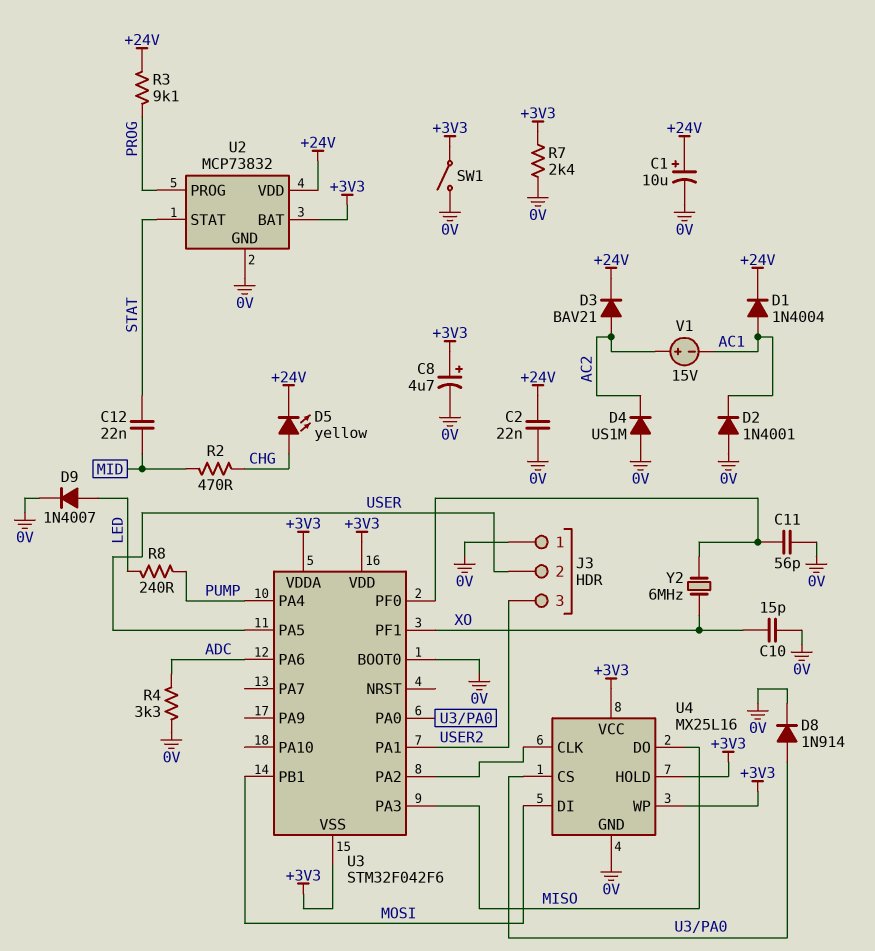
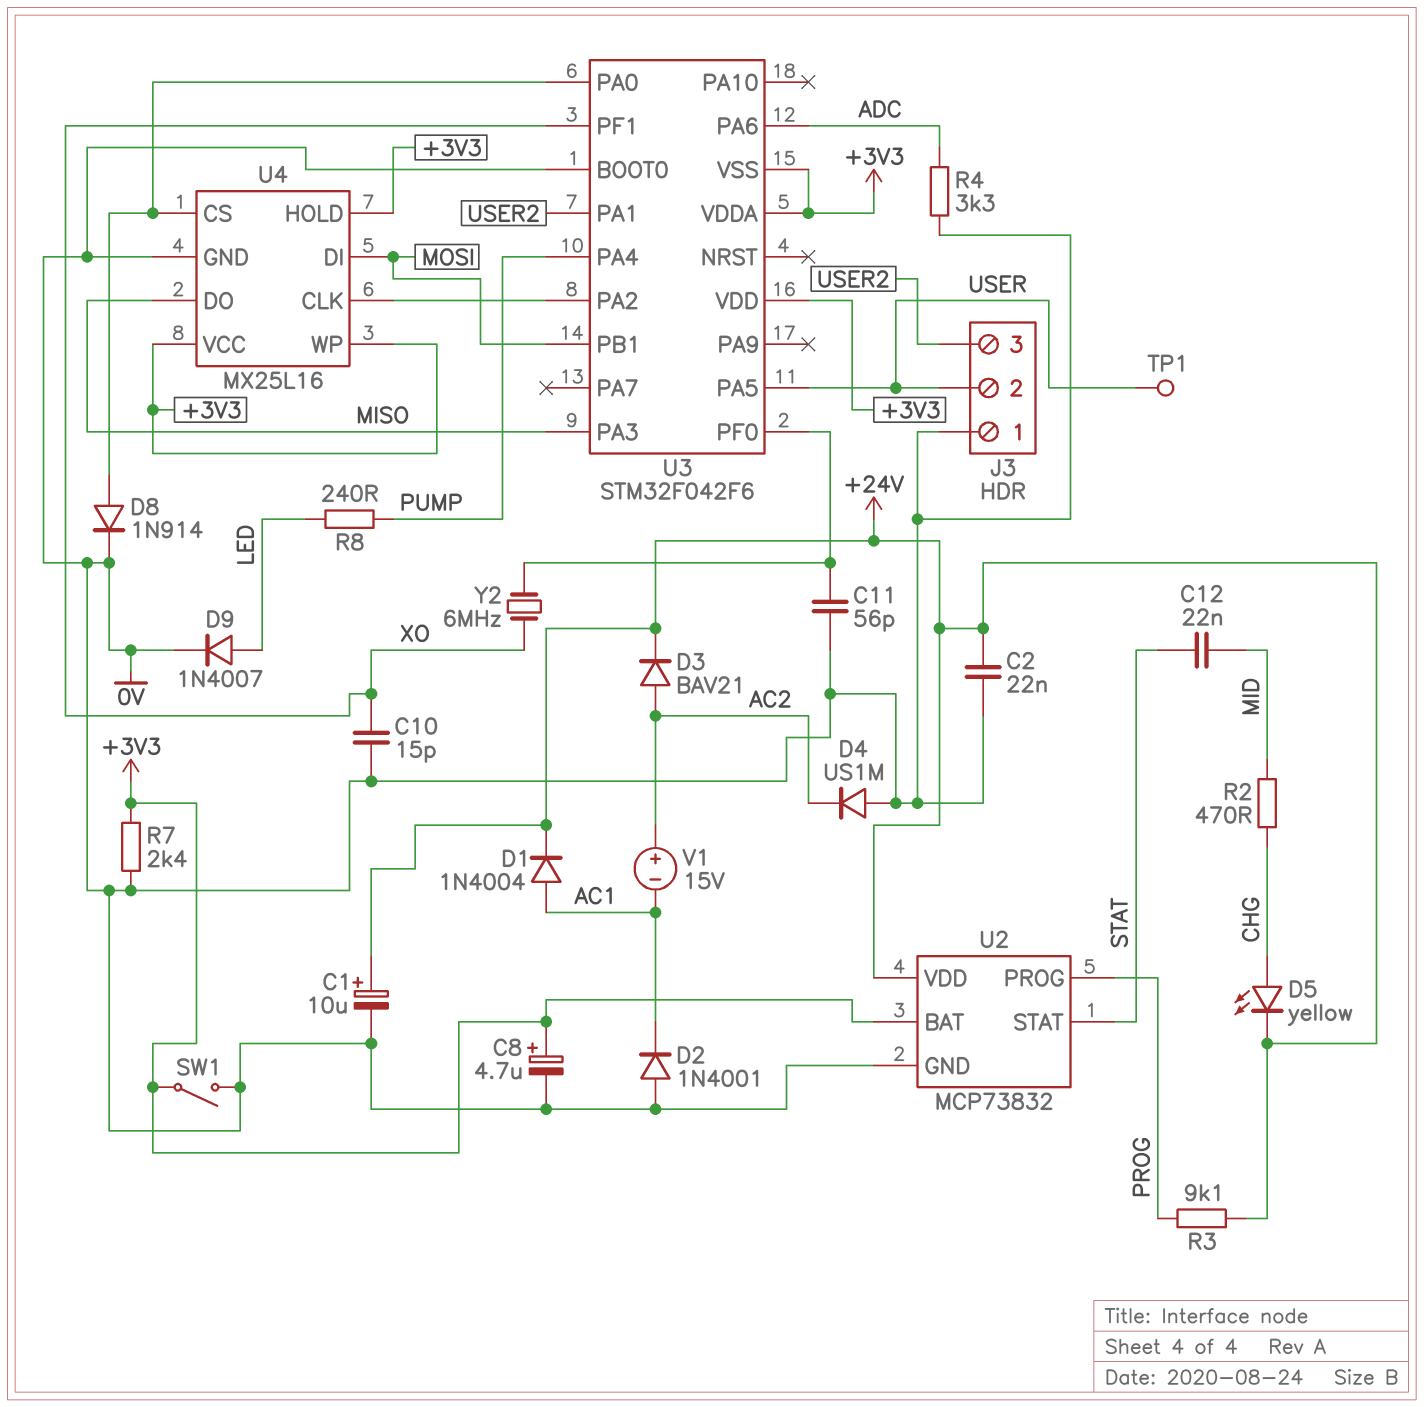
TP1: none -> test point (USER)

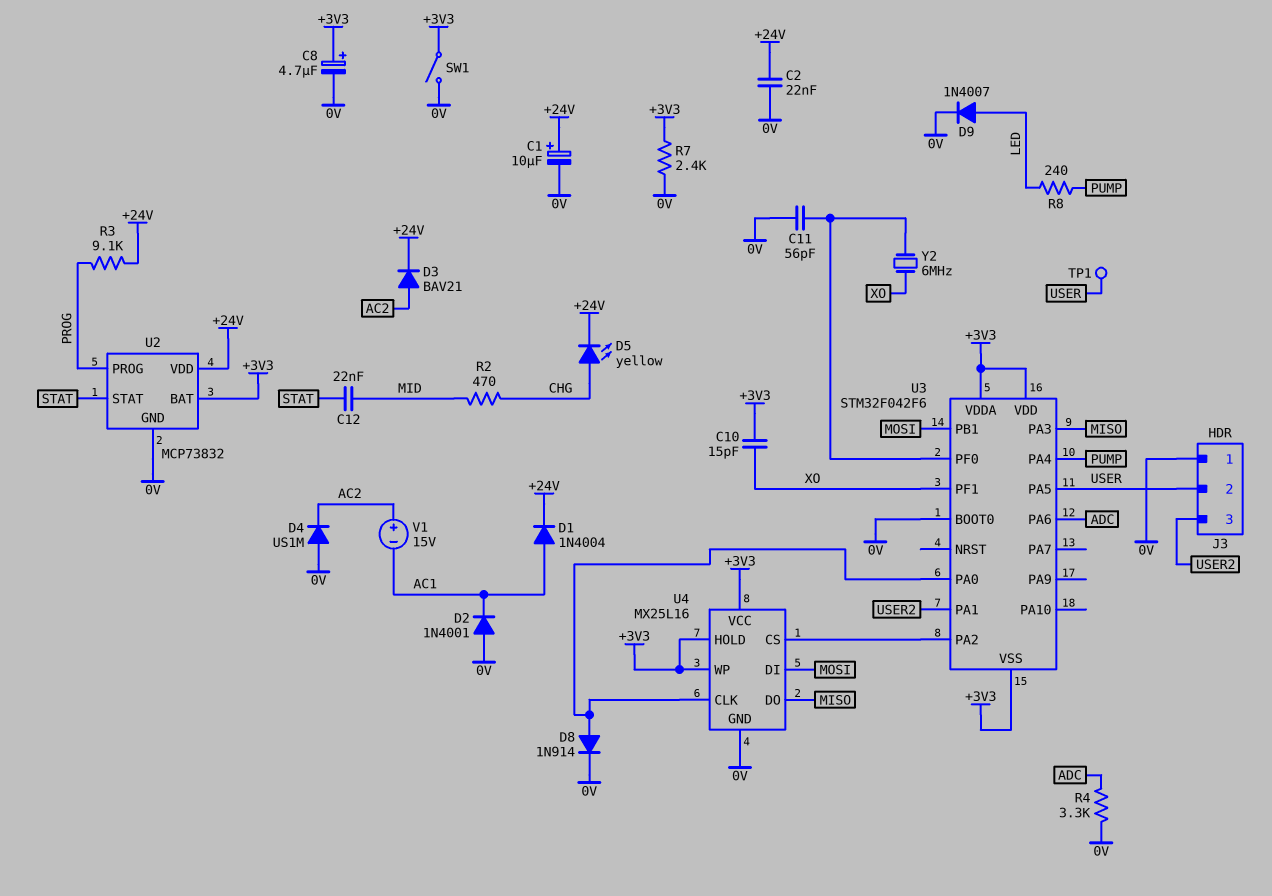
C10: 15pF (0V, XO) -> 15pF (+3V3, XO)
U4 pin CLK: U3/PA2 -> U3/PA0
U4 pin CS: U3/PA0 -> U3/PA2

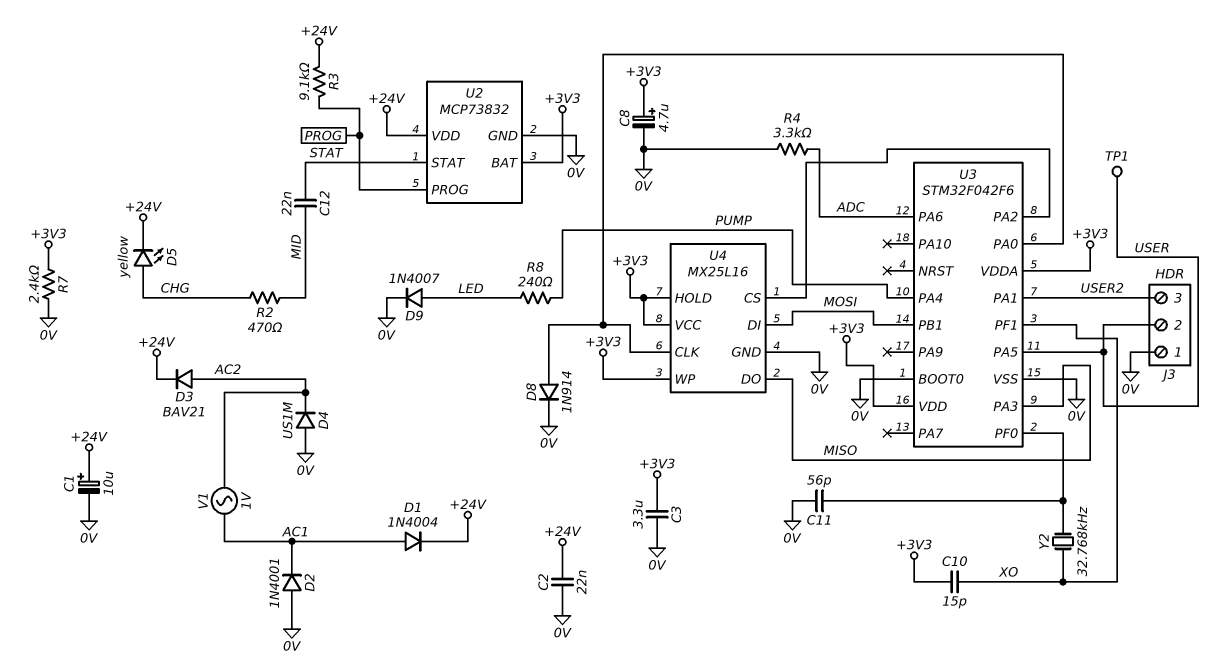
C3: none -> 3.3uF (+3V3, 0V)
SW1: switch (+3V3, 0V) -> none
U3 pin VSS: +3V3 -> 0V
V1: 15V (plus AC2, minus AC1) -> AC 1V (AC1, AC2)
Y2: 6MHz (U3/PF0, XO) -> 32.768kHz (U3/PF0, XO)

